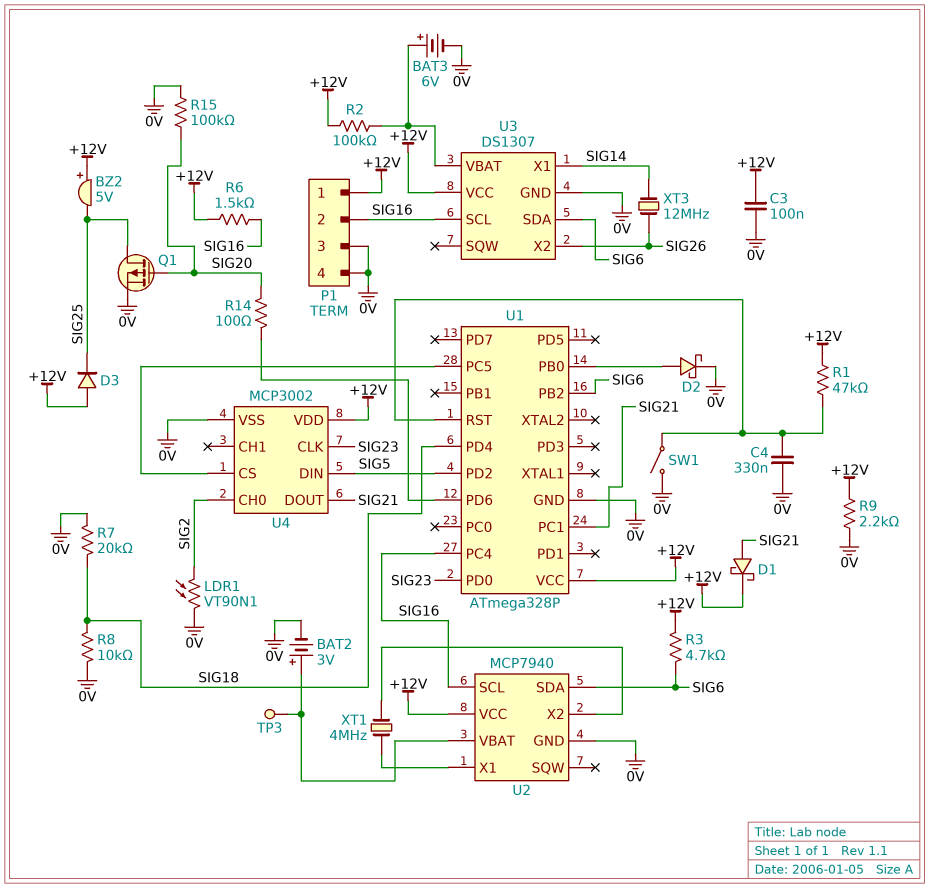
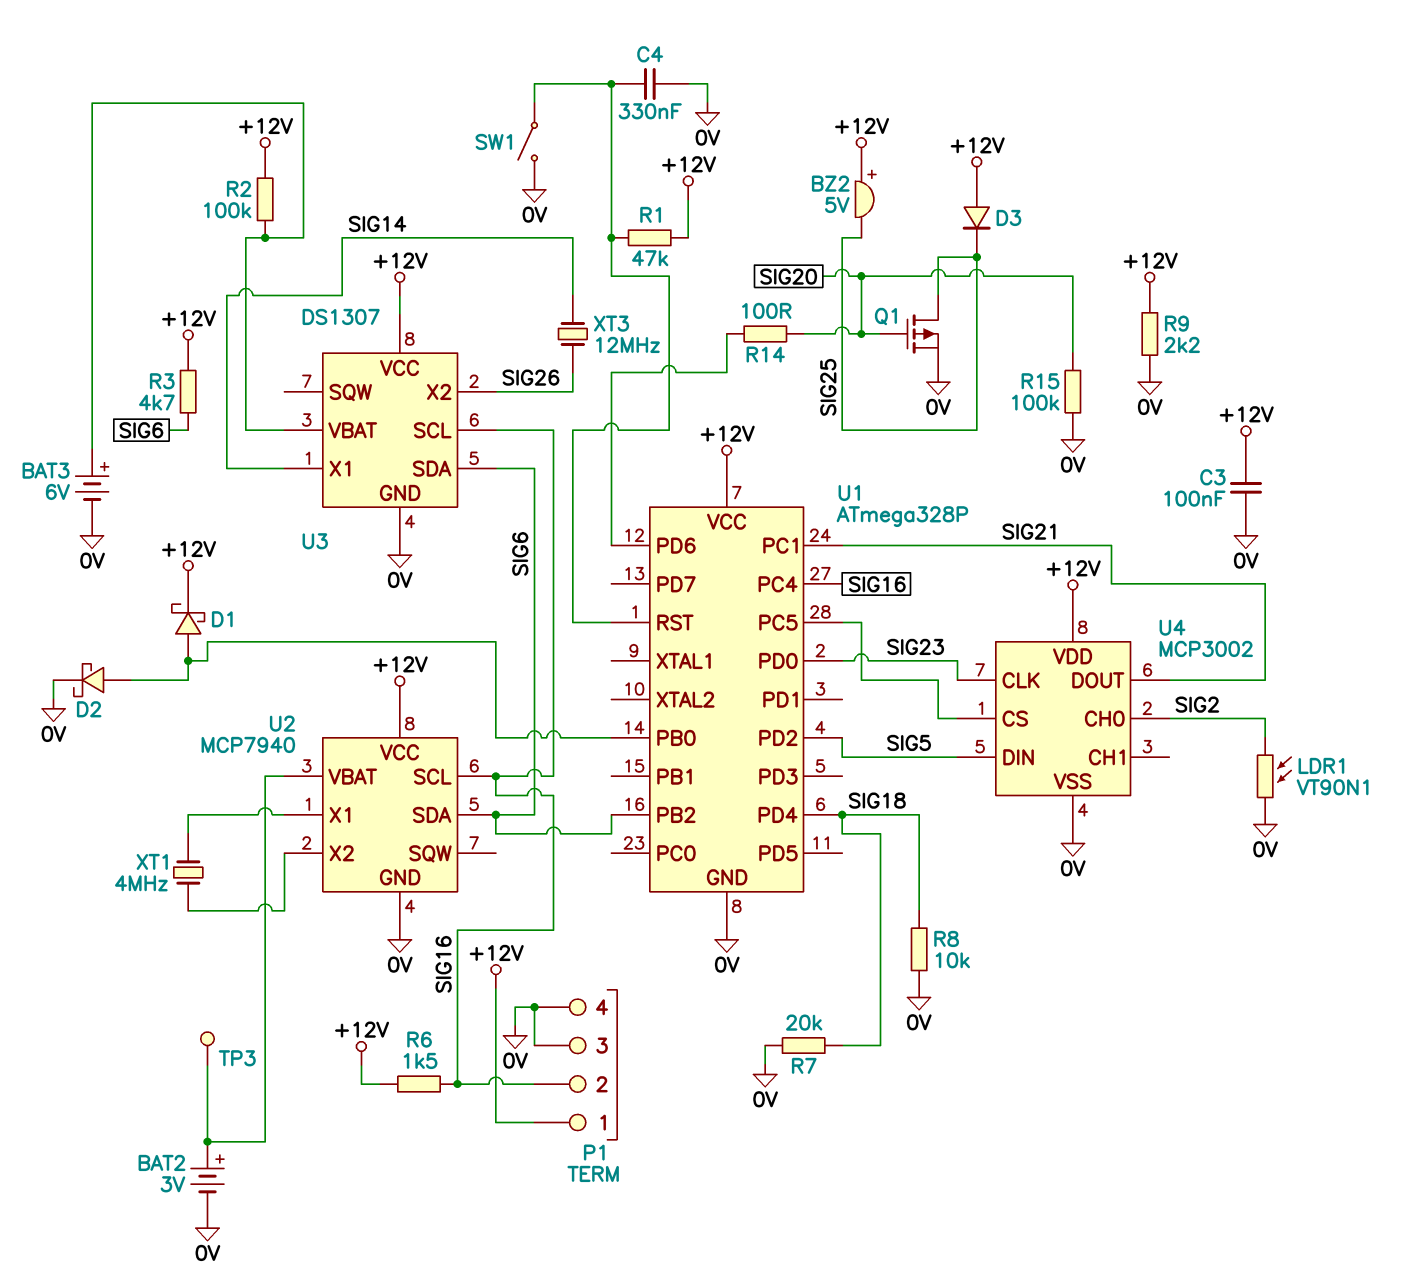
D1: schottky (A SIG21, K +12V) -> schottky (A U1/PB0, K +12V)

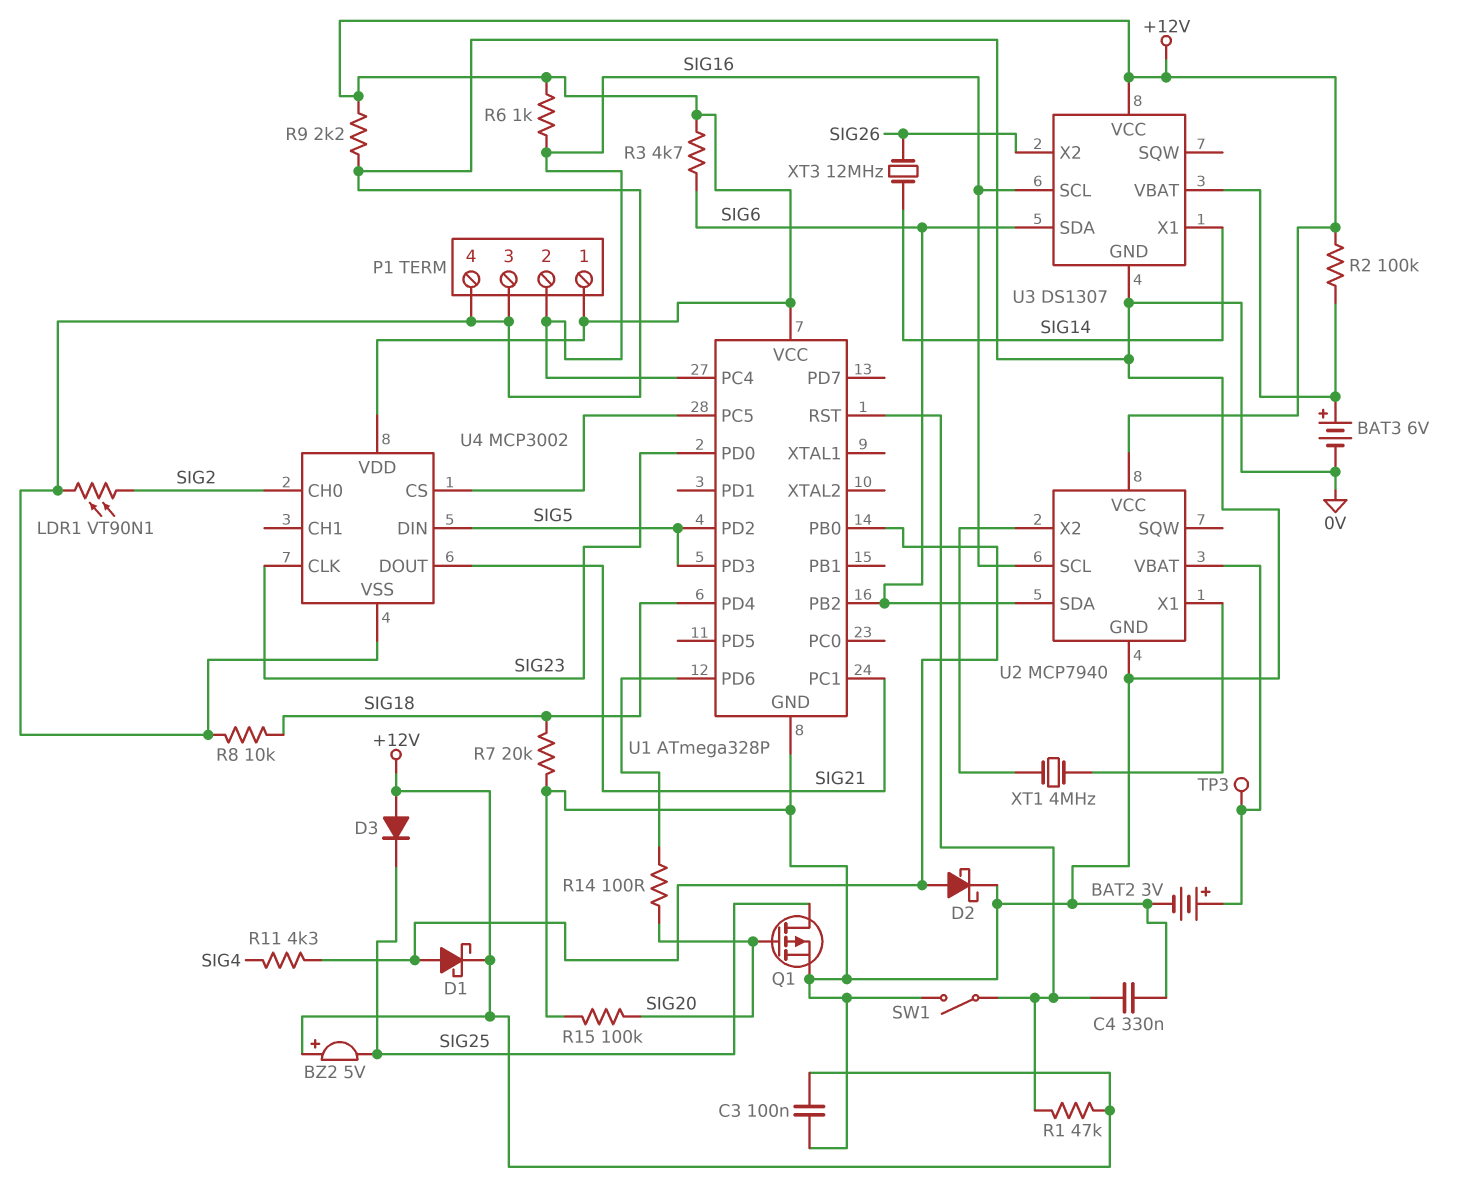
R6: 1.5k (+12V, SIG16) -> 1k (+12V, SIG16)
R11: none -> 4.3k (SIG4, U1/PB0)
U1 pin PD3: none -> SIG5

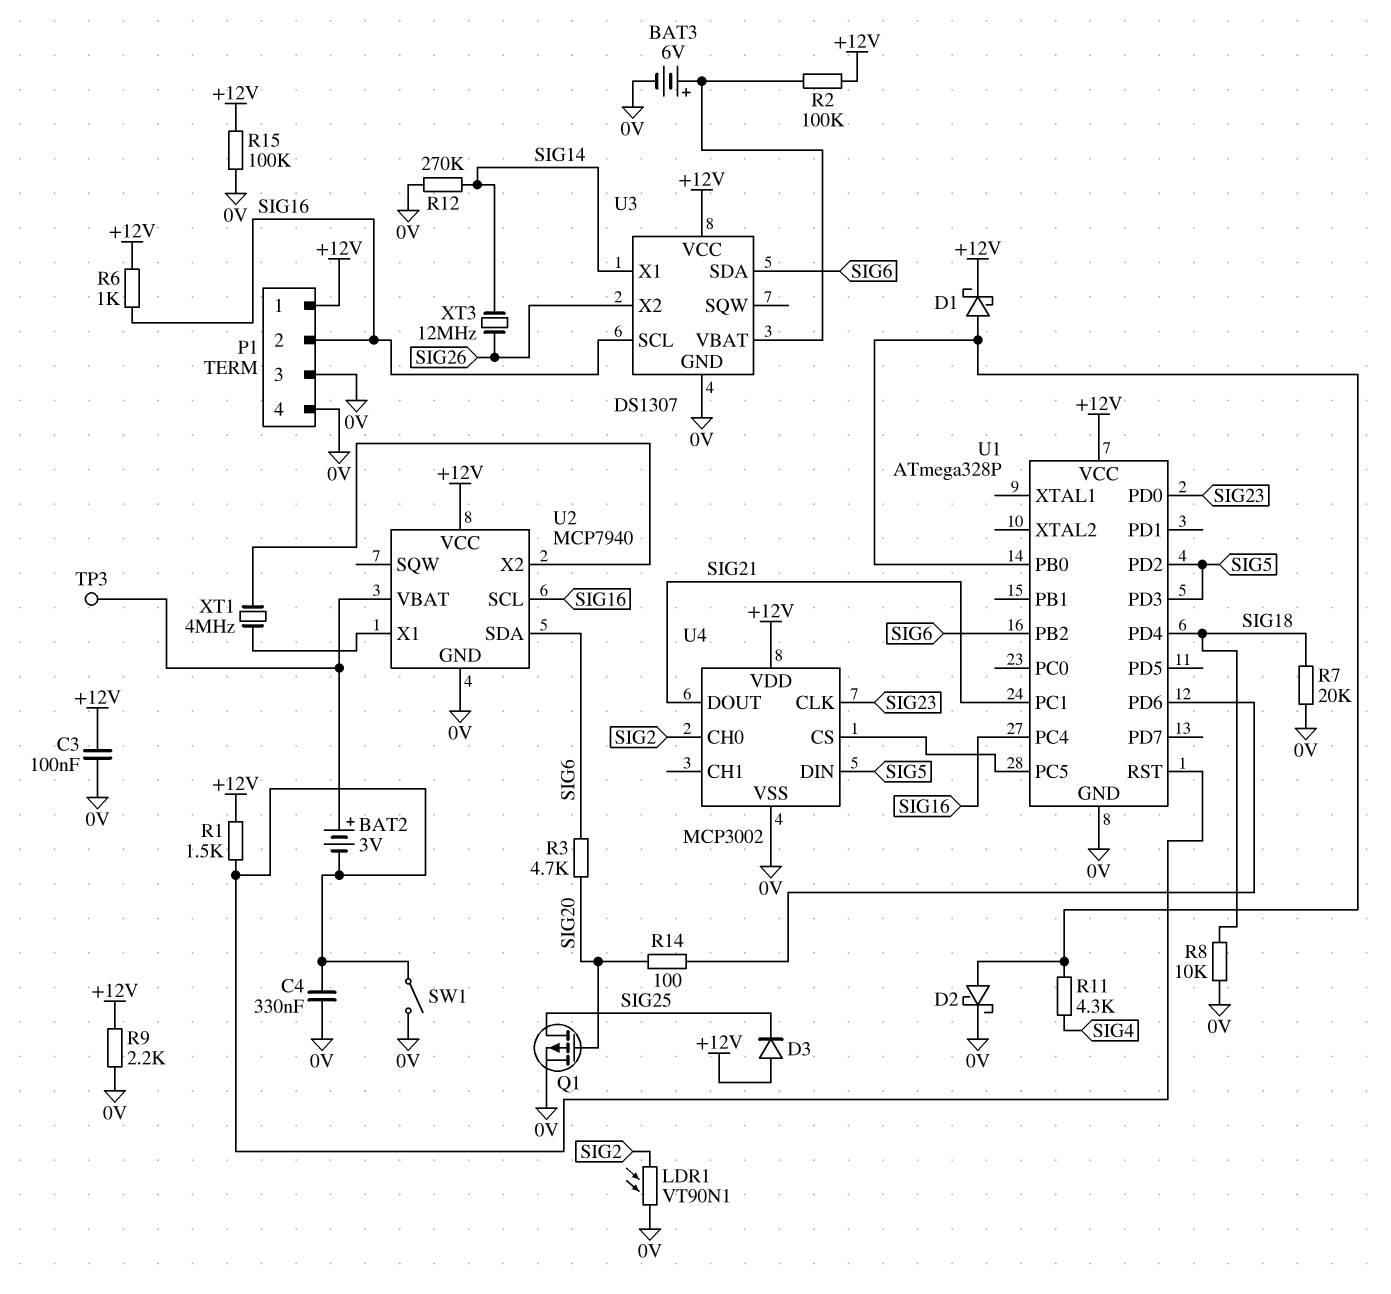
BAT2: 3V (plus U2/VBAT, minus 0V) -> 3V (plus U2/VBAT, minus U1/RST)
BZ2: buzzer 5V (plus +12V, minus SIG25) -> none
R1: 47k (+12V, U1/RST) -> 1.5k (+12V, U1/RST)
R3: 4.7k (+12V, SIG6) -> 4.7k (SIG6, SIG20)
R12: none -> 270k (0V, SIG14)
R15: 100k (0V, SIG20) -> 100k (+12V, 0V)

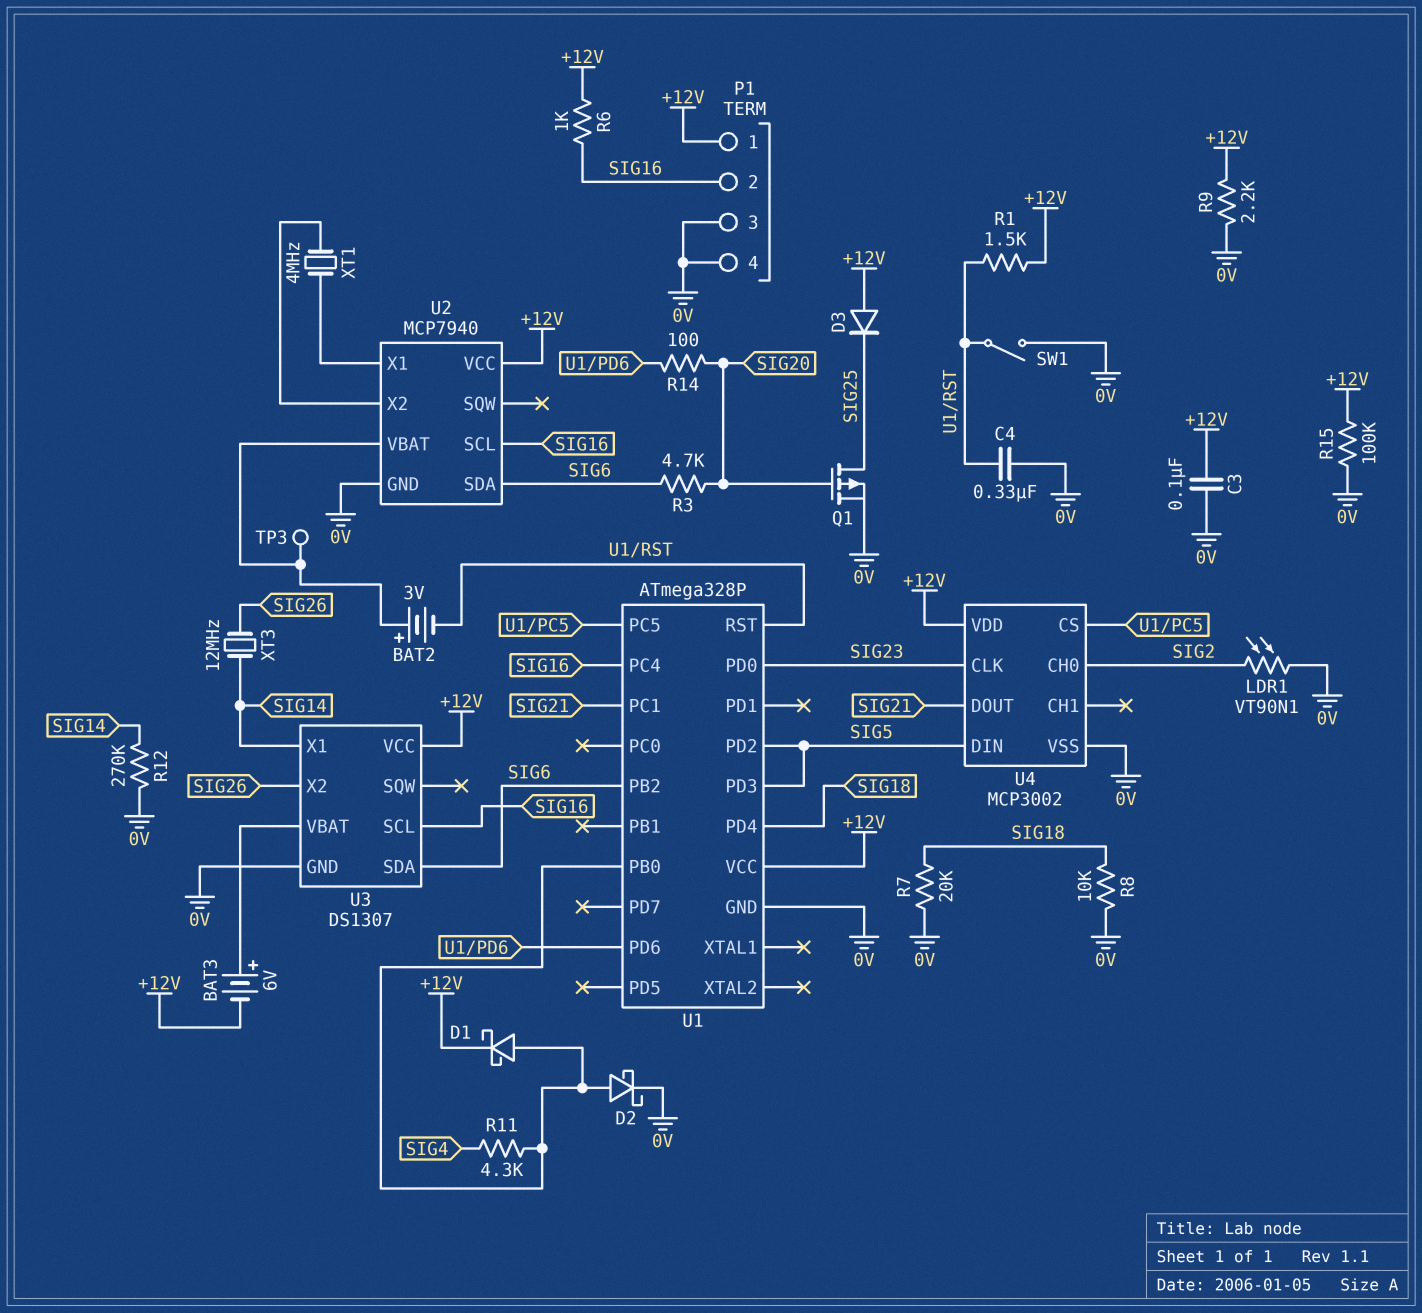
BAT3: 6V (plus U3/VBAT, minus 0V) -> 6V (plus U3/VBAT, minus +12V)
R2: 100k (+12V, U3/VBAT) -> none

